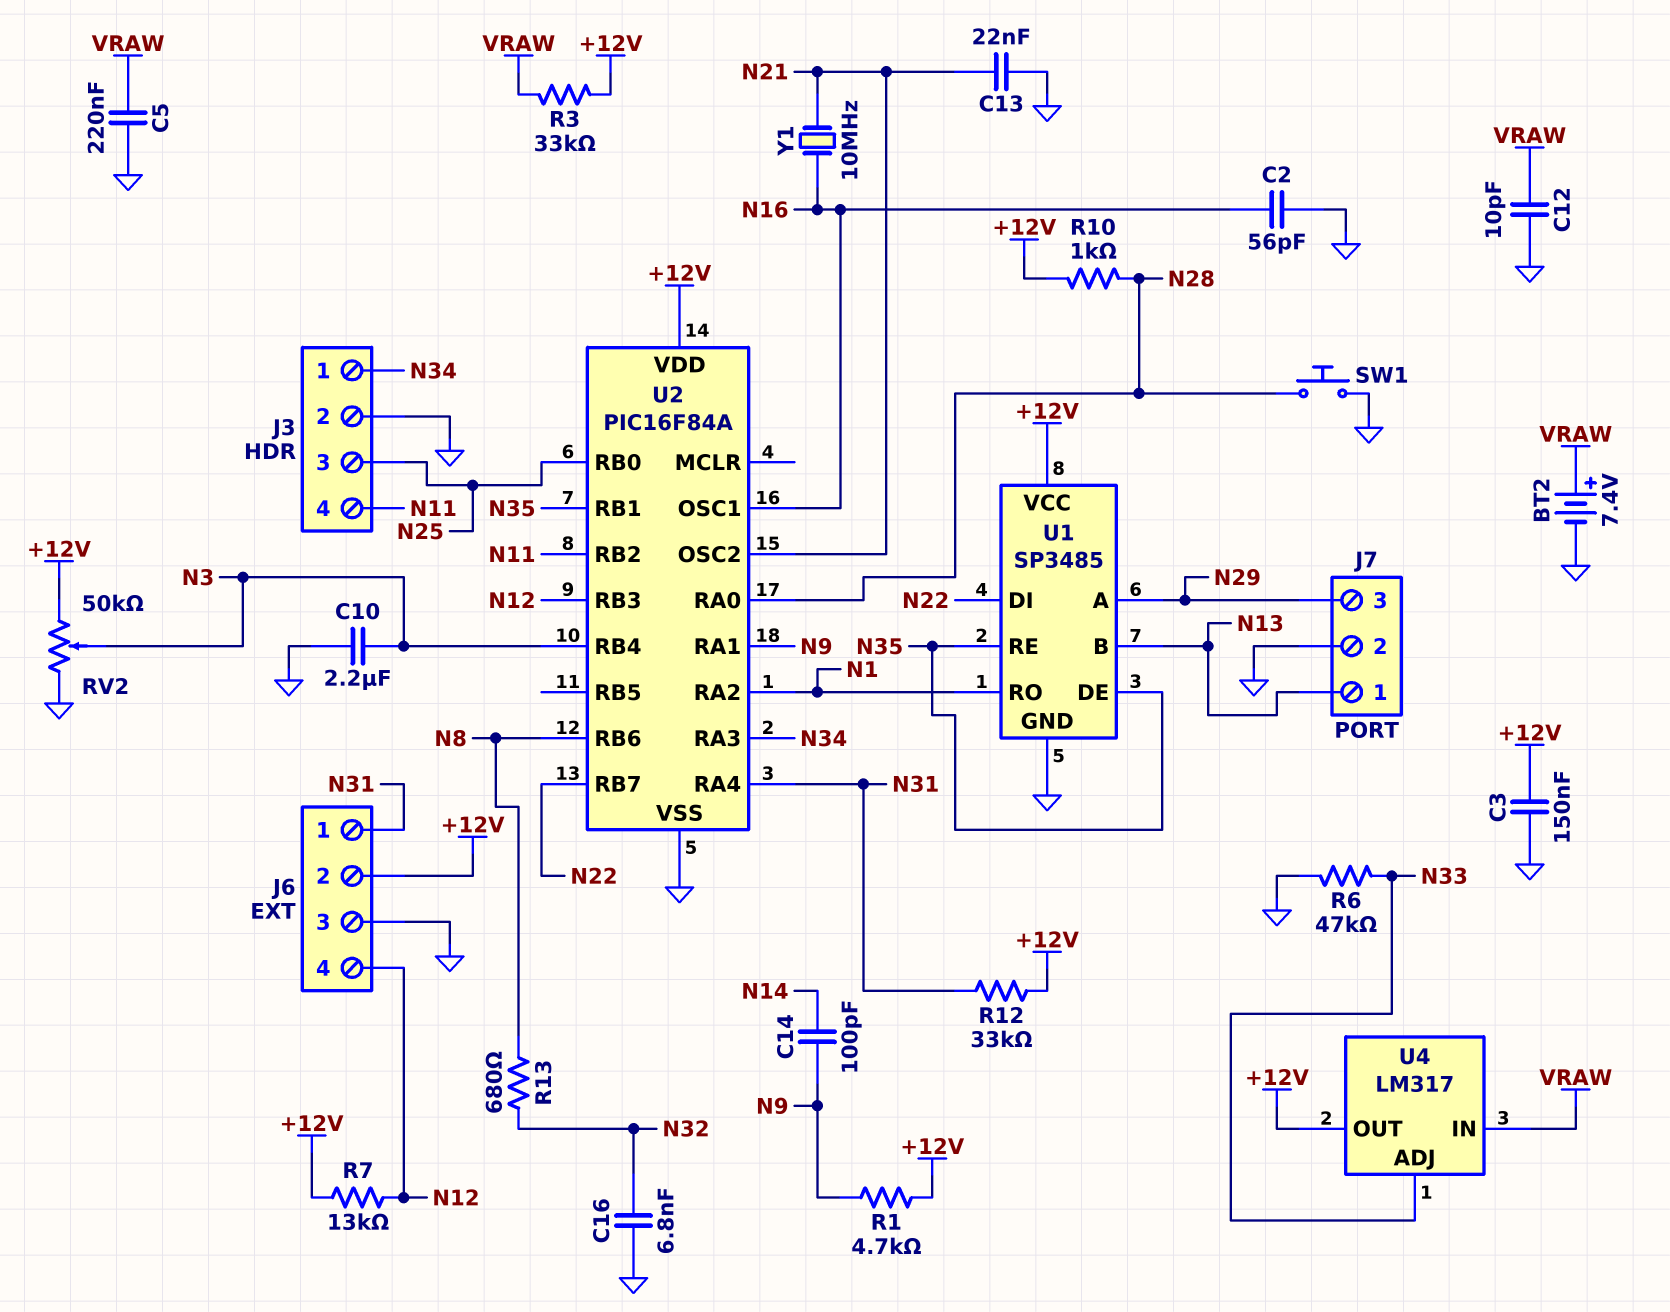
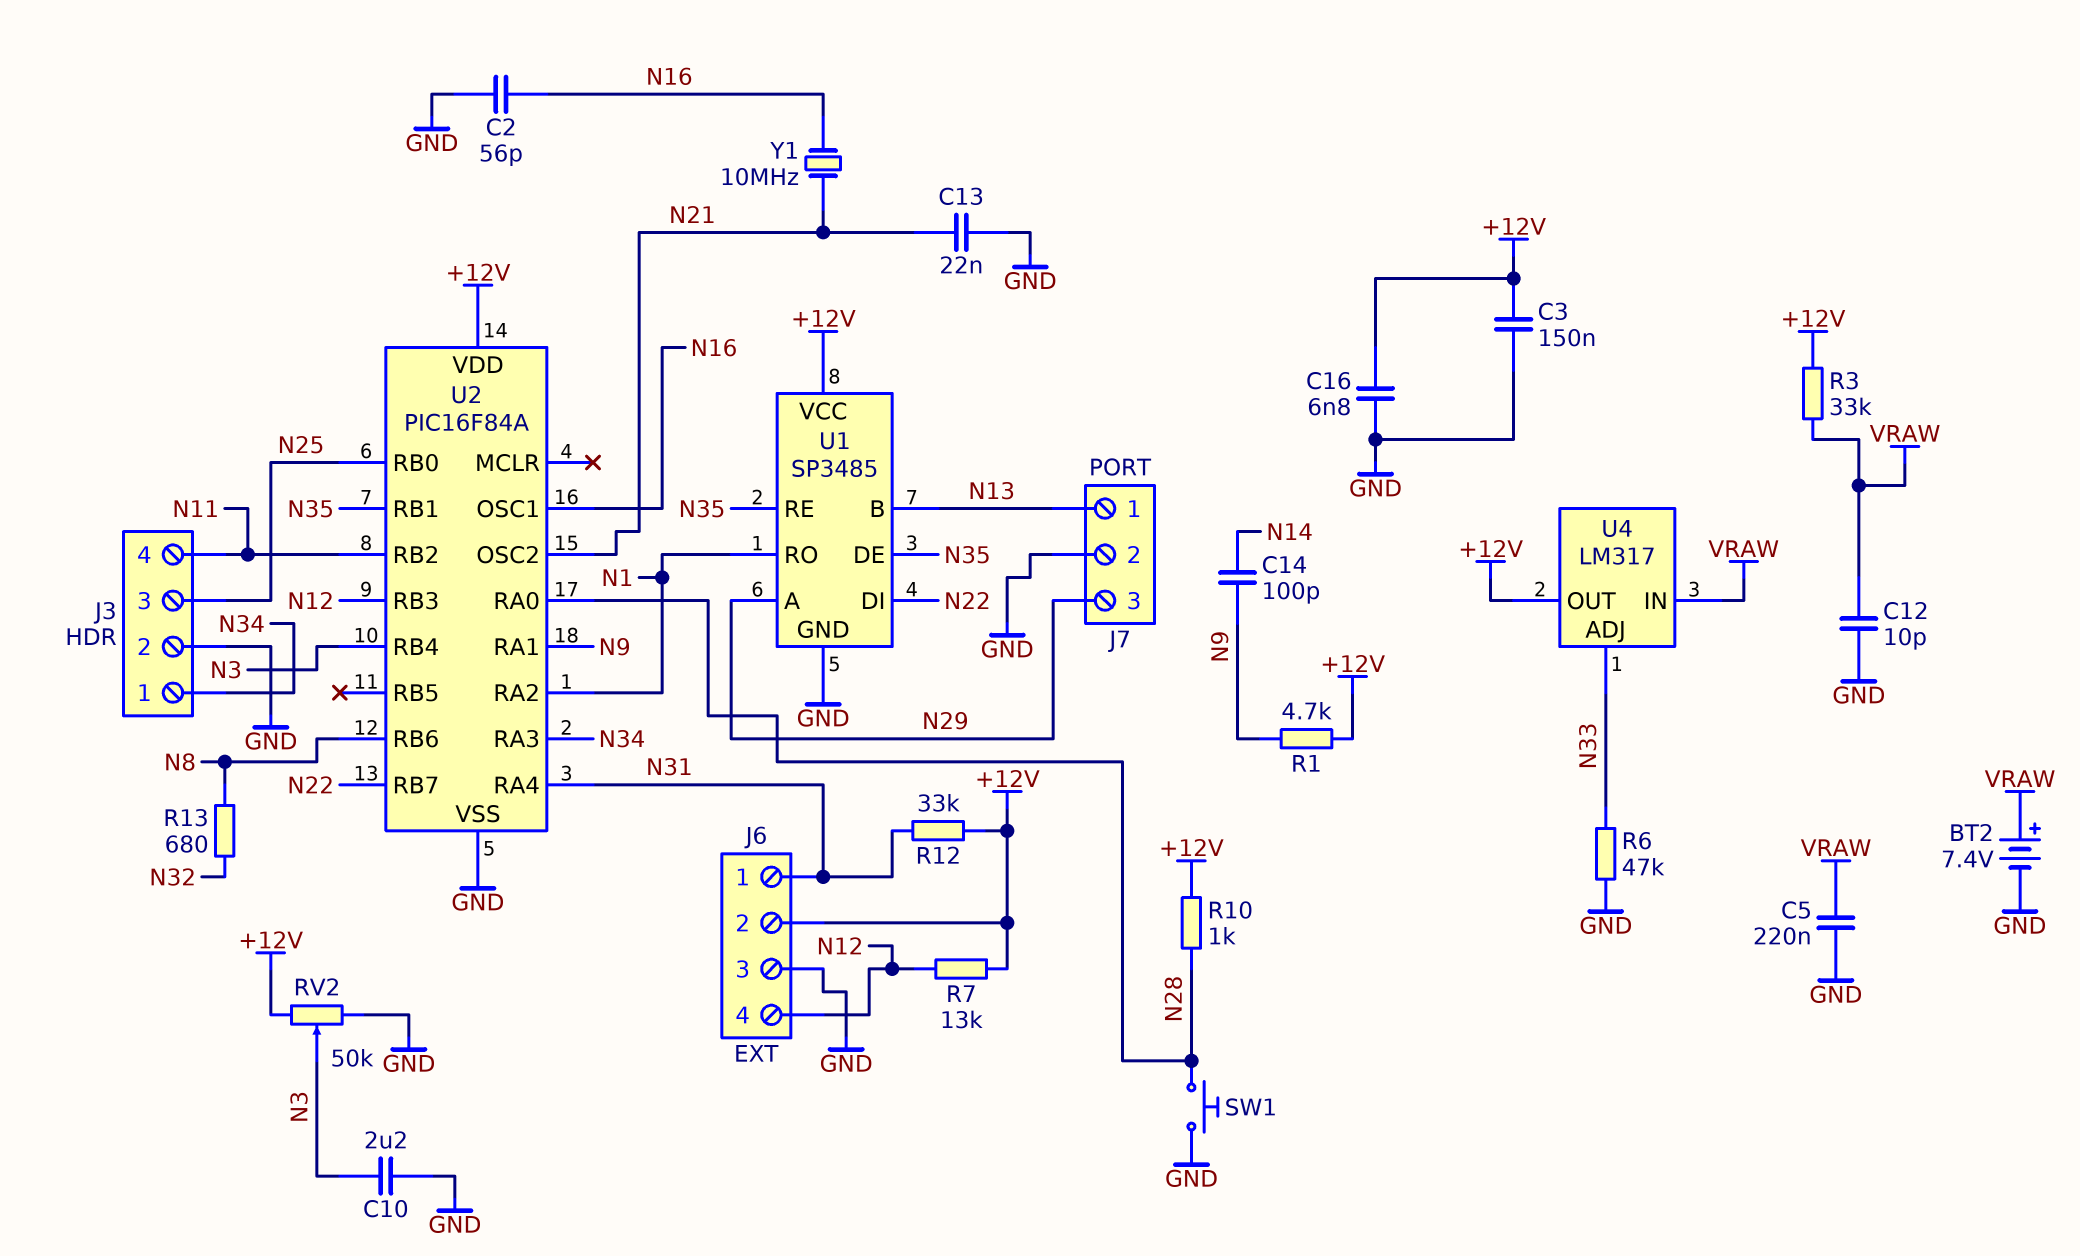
C16: 6.8nF (GND, N32) -> 6.8nF (+12V, GND)

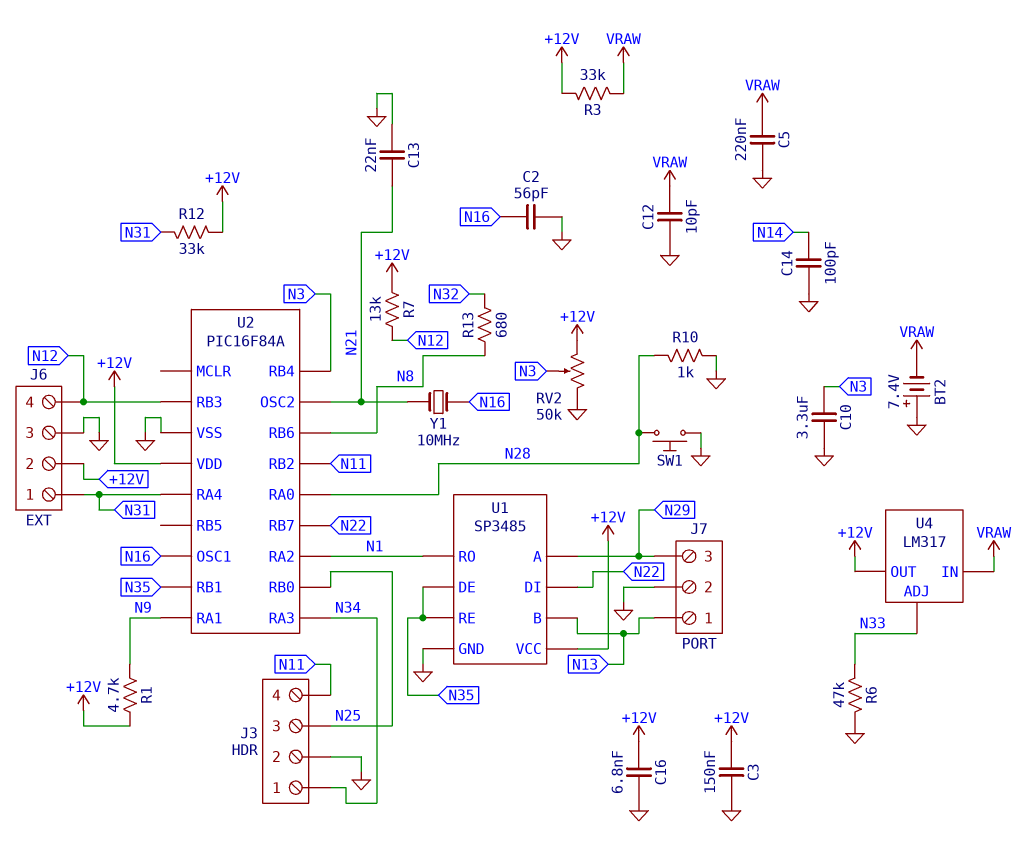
BT2: 7.4V (plus VRAW, minus GND) -> 7.4V (plus GND, minus VRAW)
C10: 2.2uF (GND, N3) -> 3.3uF (GND, N3)
C14: 100pF (N9, N14) -> 100pF (GND, N14)
R10: 1k (+12V, N28) -> 1k (GND, N28)

